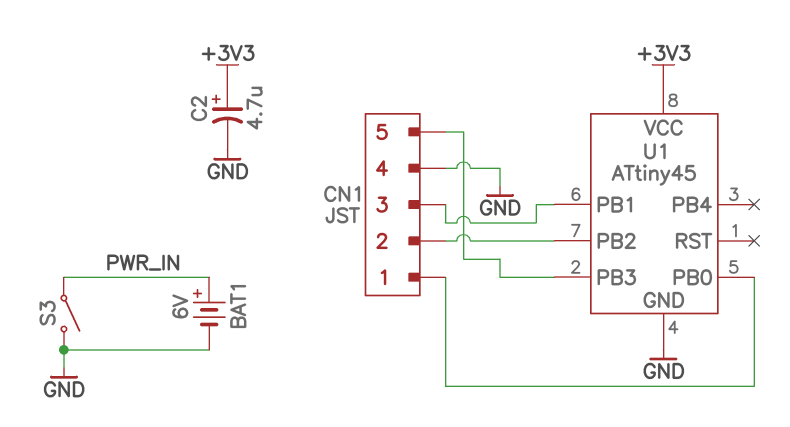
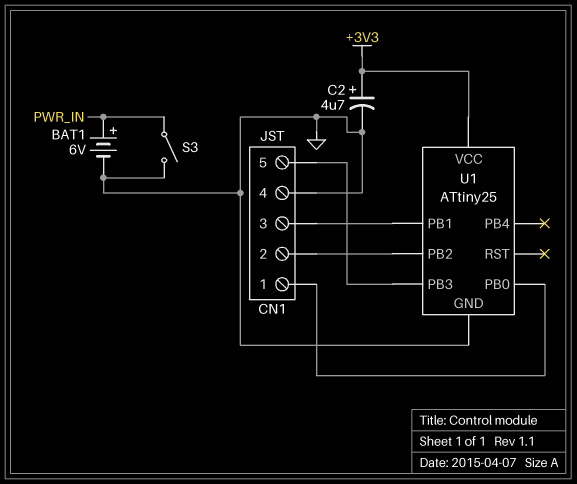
U1: ATtiny45 -> ATtiny25

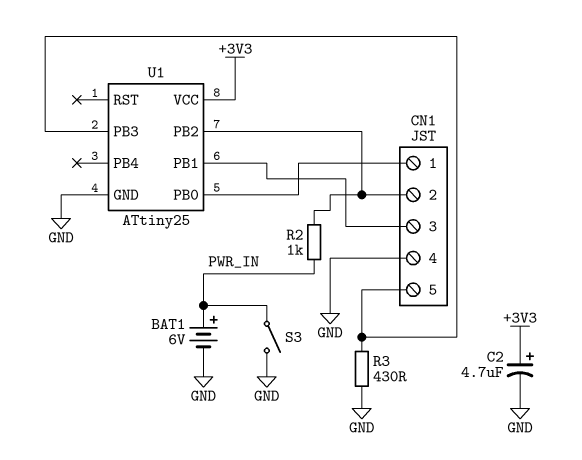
R2: none -> 1k (CN1/2, PWR_IN)
R3: none -> 430 (CN1/5, GND)

